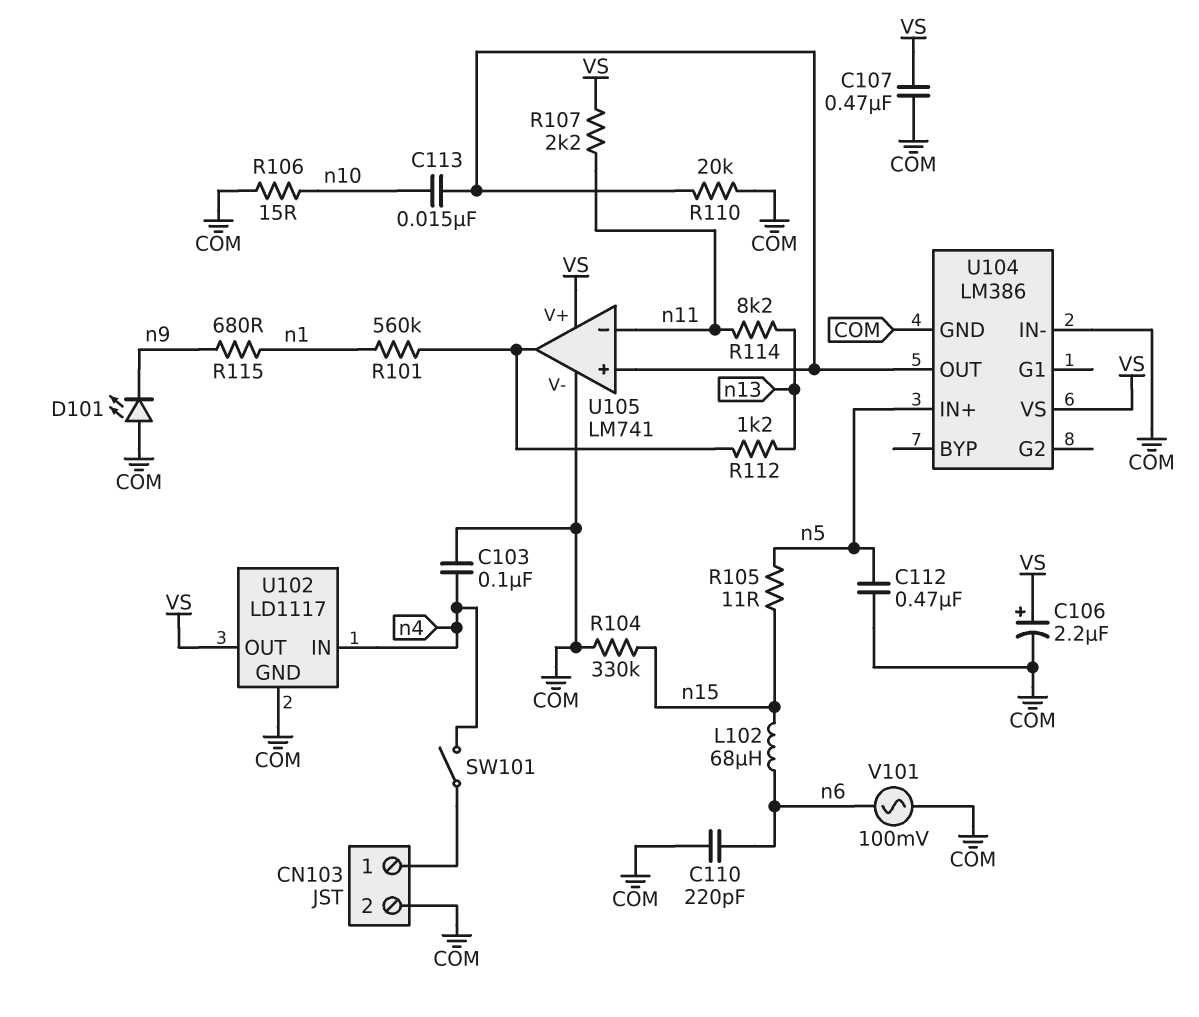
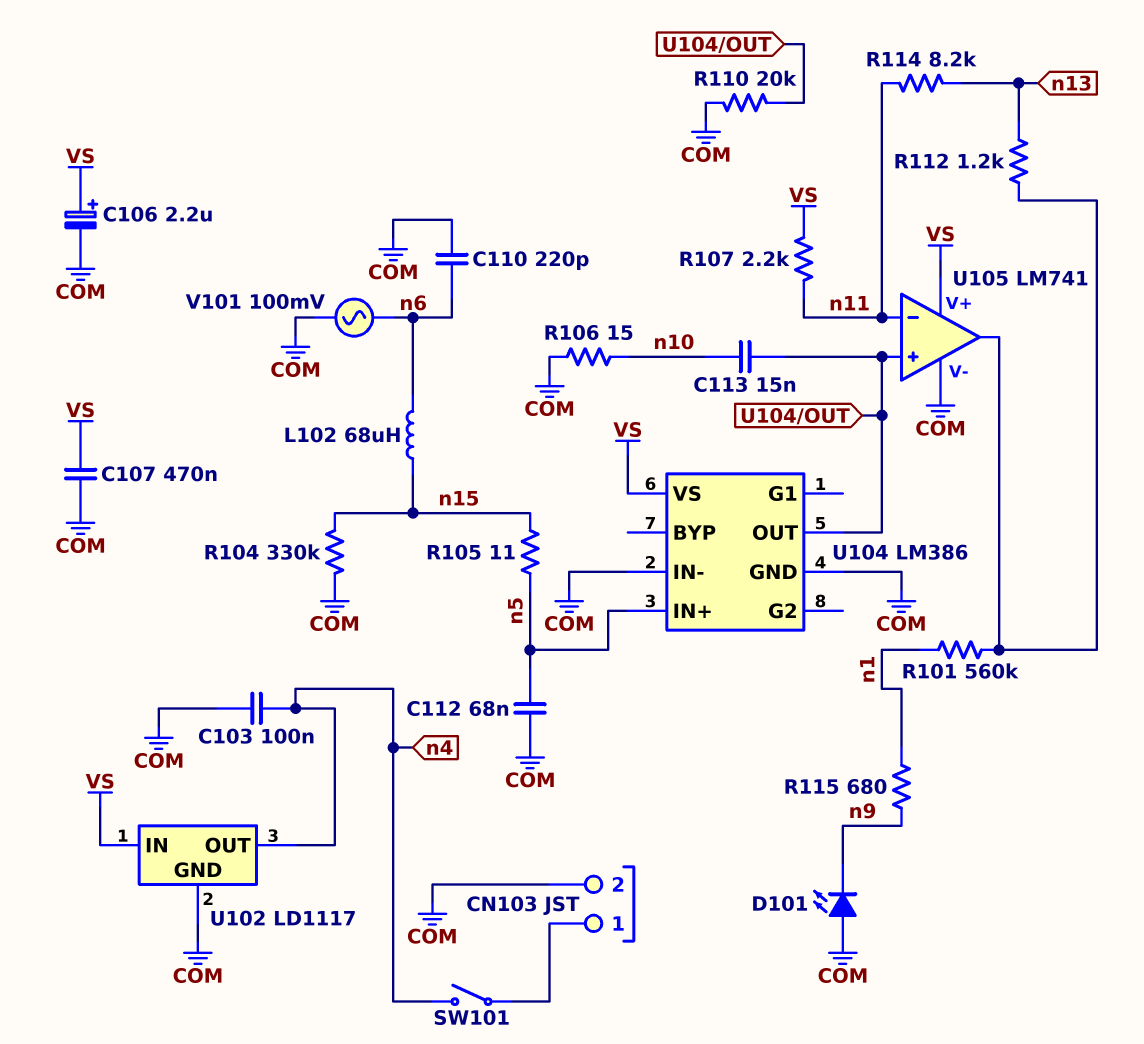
C112: 470nF (COM, n5) -> 68nF (COM, n5)
U102 pin IN: n4 -> VS
U102 pin OUT: VS -> n4

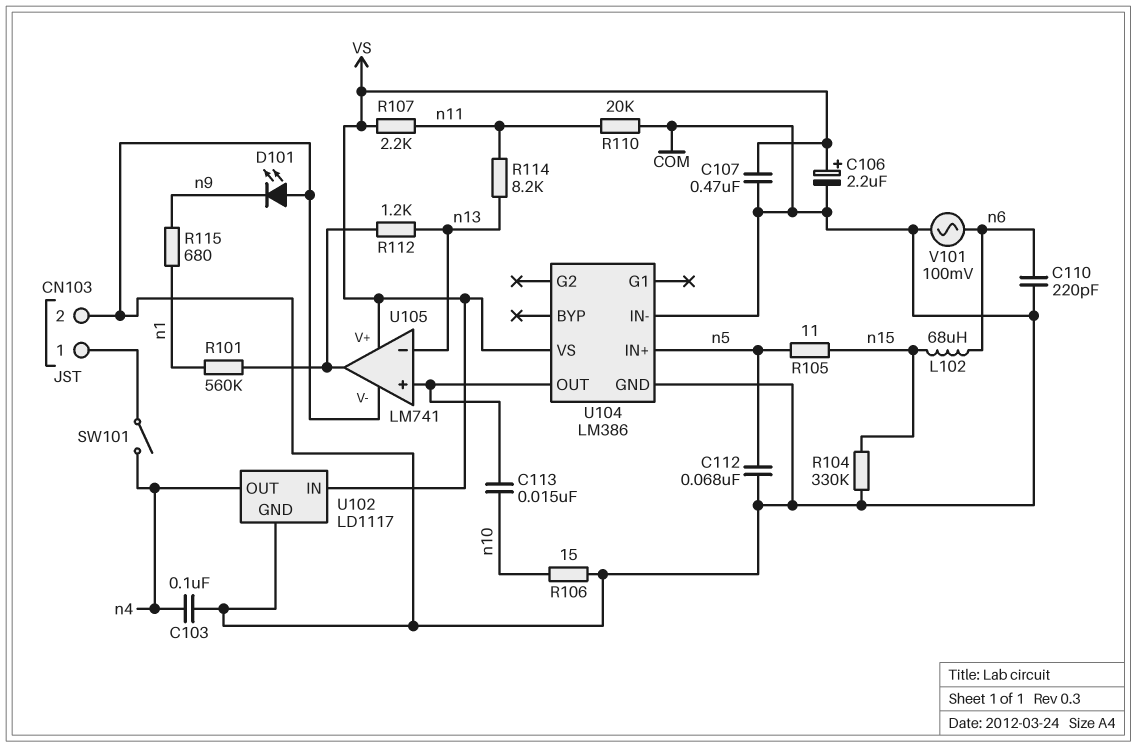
R110: 20k (COM, U104/OUT) -> 20k (COM, n11)
U105 pin in-: n11 -> n13

